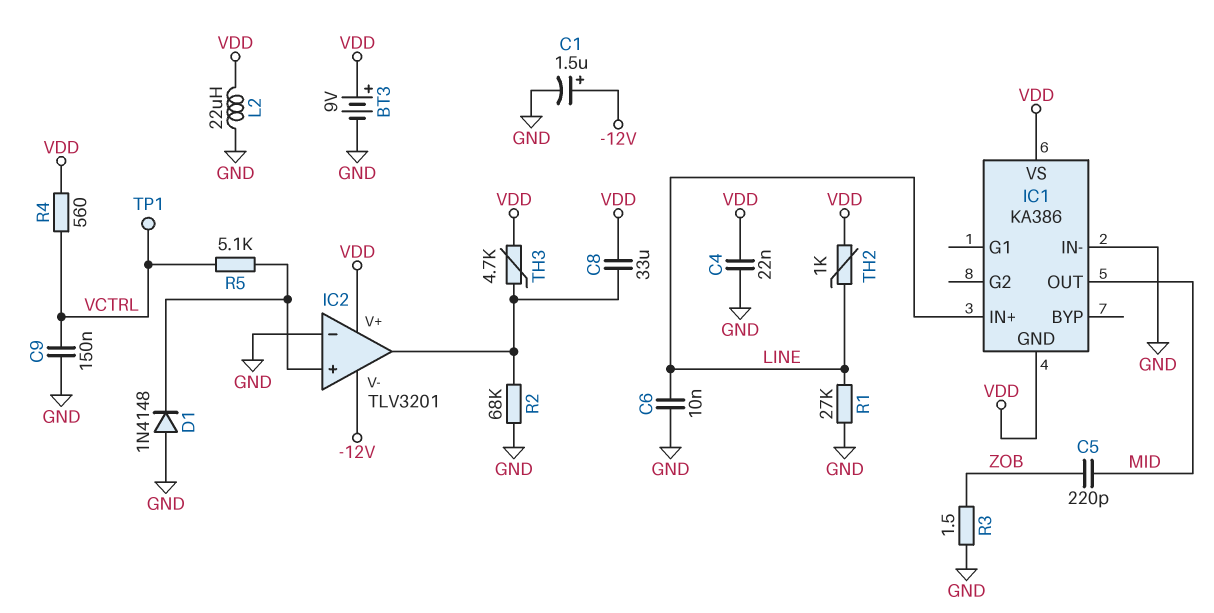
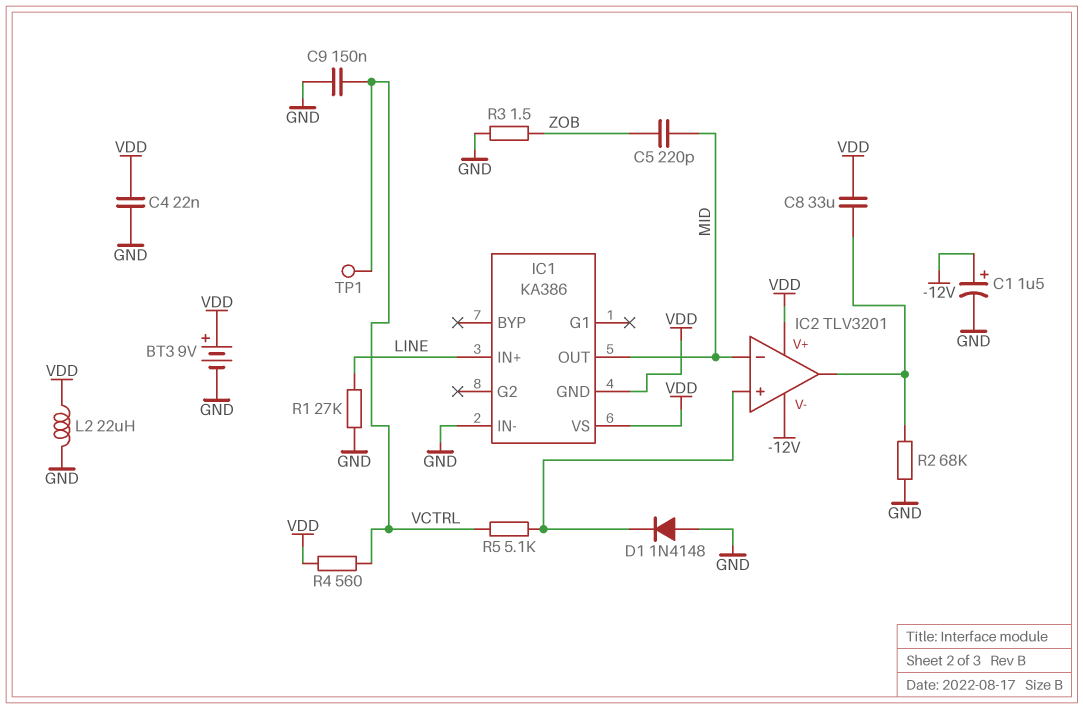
C6: 10nF (GND, LINE) -> none
IC2 pin in-: GND -> MID
TH2: 1k (LINE, VDD) -> none
TH3: 4.7k (IC2/out, VDD) -> none

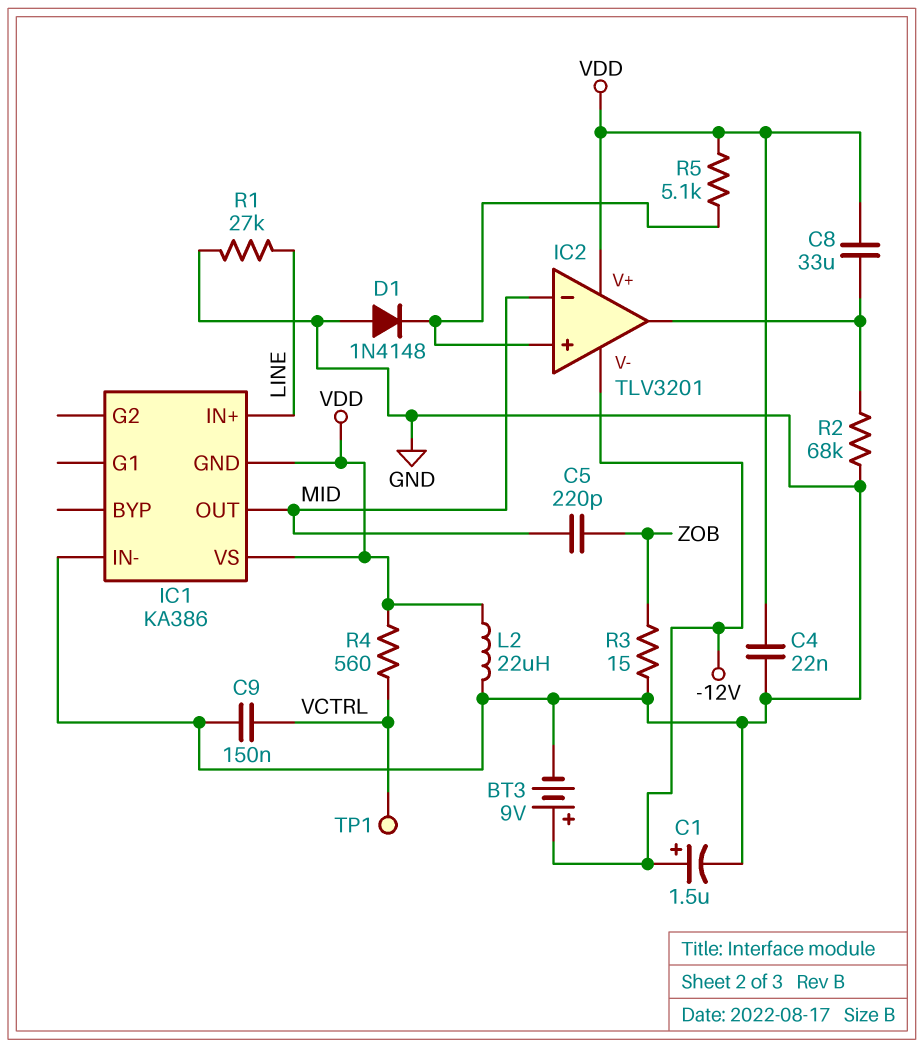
BT3: 9V (plus VDD, minus GND) -> 9V (plus -12V, minus GND)
R3: 1.5 (GND, ZOB) -> 15 (GND, ZOB)
R5: 5.1k (IC2/in+, VCTRL) -> 5.1k (IC2/in+, VDD)

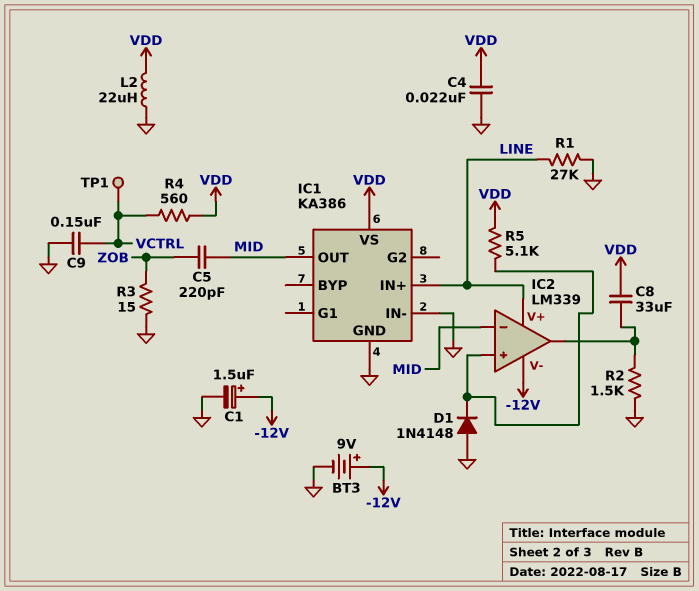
IC1 pin GND: VDD -> GND
IC2: TLV3201 -> LM339
IC2 pin V+: VDD -> LINE
R2: 68k (GND, IC2/out) -> 1.5k (GND, IC2/out)

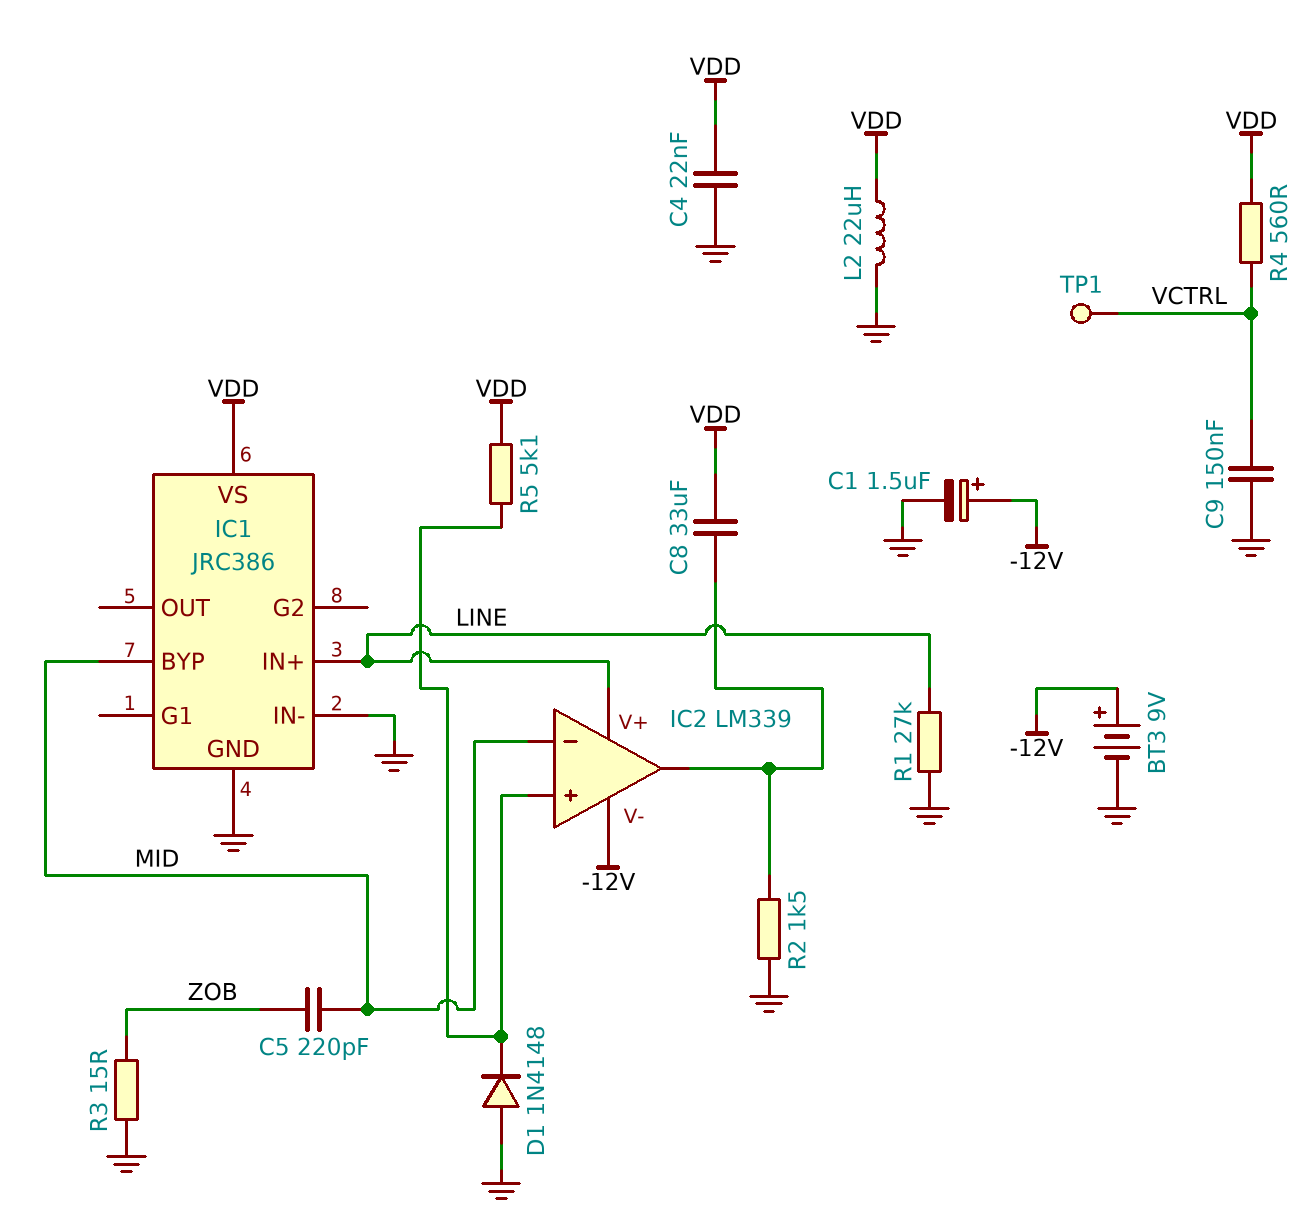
IC1: KA386 -> JRC386
IC1 pin BYP: none -> MID
IC1 pin OUT: MID -> none

